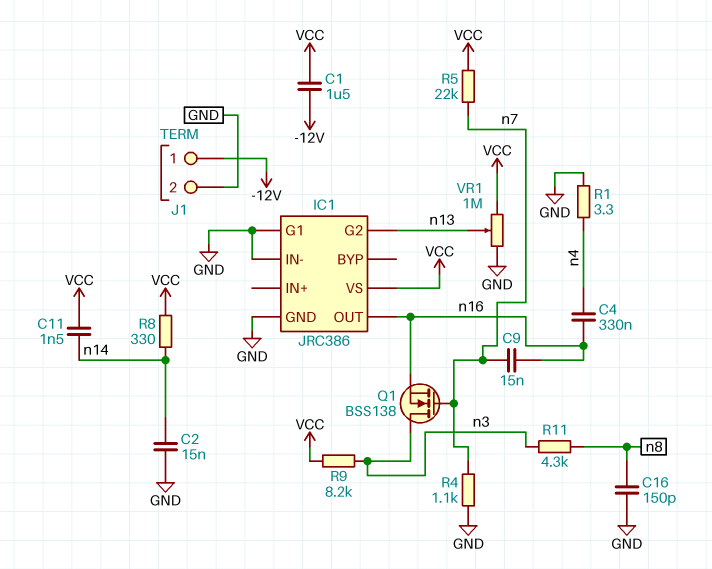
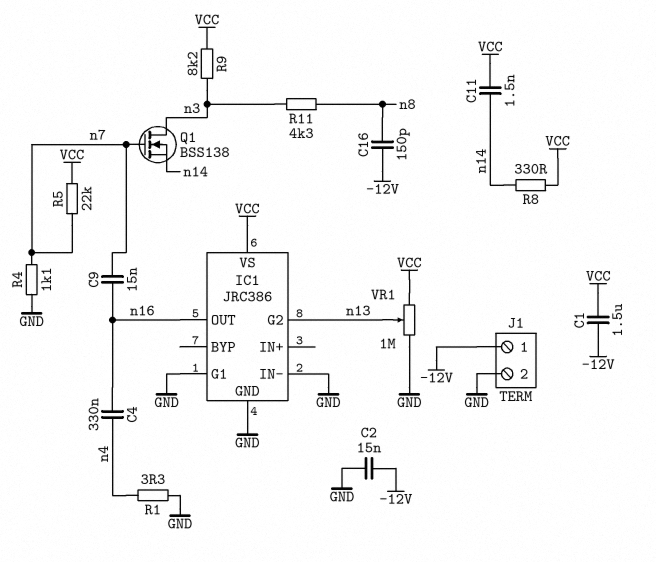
C2: 15nF (GND, n14) -> 15nF (-12V, GND)
C16: 150pF (GND, n8) -> 150pF (-12V, n8)
Q1: NMOS BSS138 (G n7, D n3, S n16) -> NMOS BSS138 (G n7, D n3, S n14)

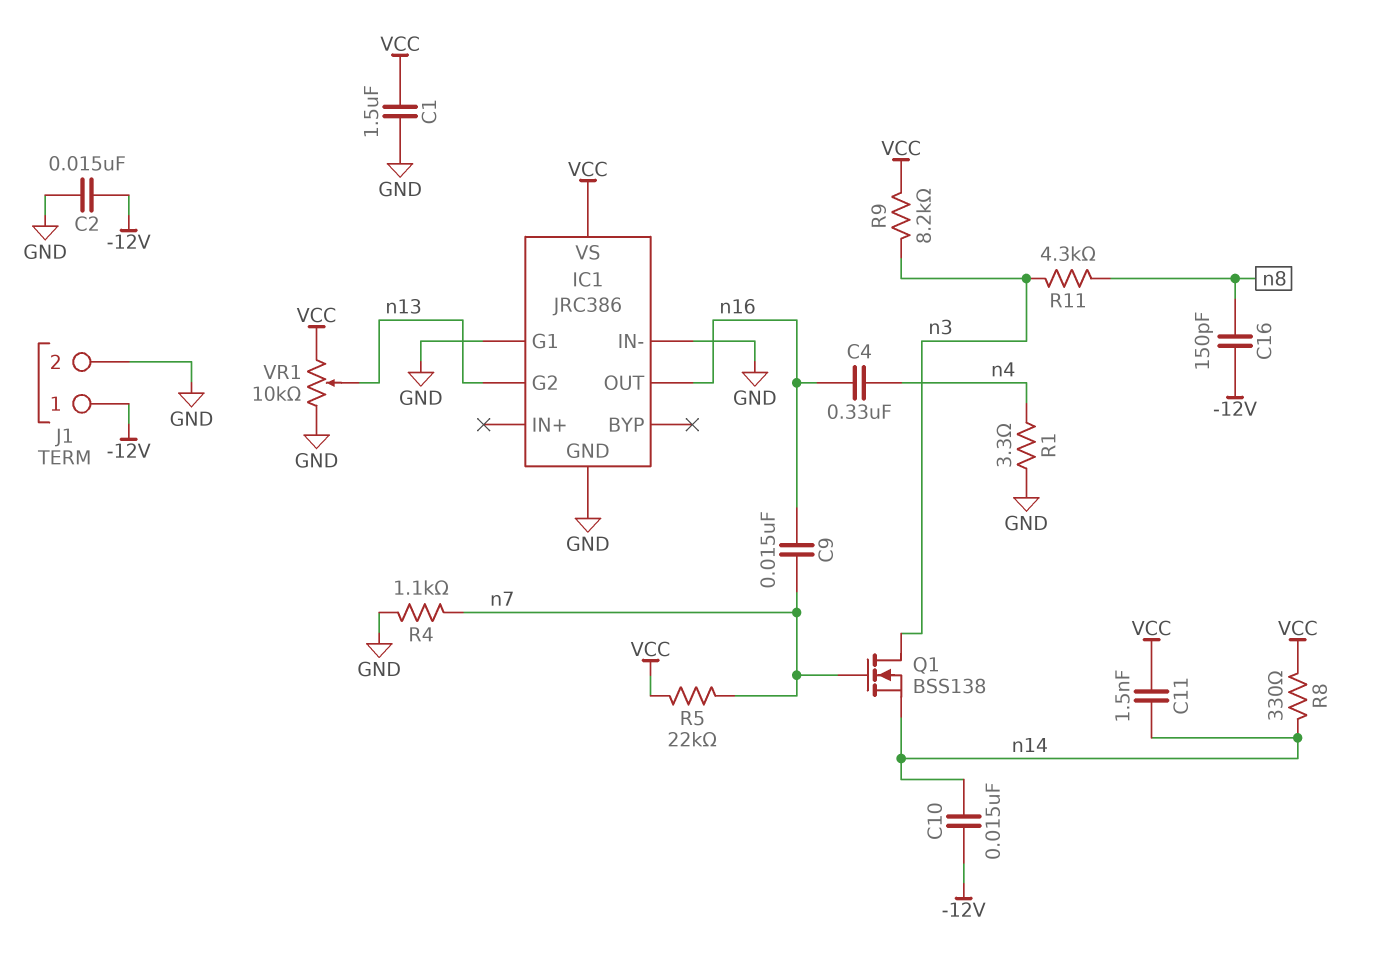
C1: 1.5uF (-12V, VCC) -> 1.5uF (GND, VCC)
C10: none -> 15nF (-12V, n14)
VR1: 1M (GND, VCC, wiper n13) -> 10k (GND, VCC, wiper n13)

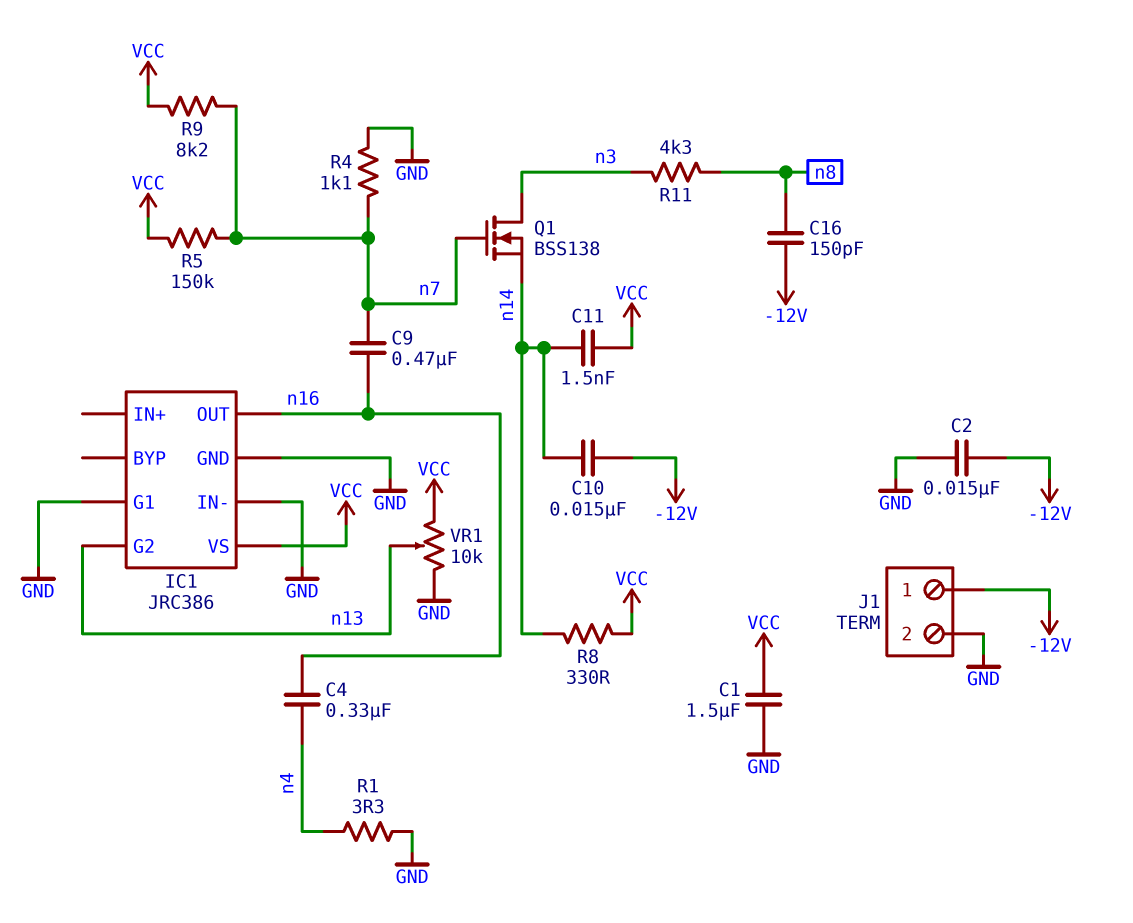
C9: 15nF (n7, n16) -> 470nF (n7, n16)
R5: 22k (VCC, n7) -> 150k (VCC, n7)
R9: 8.2k (VCC, n3) -> 8.2k (VCC, n7)

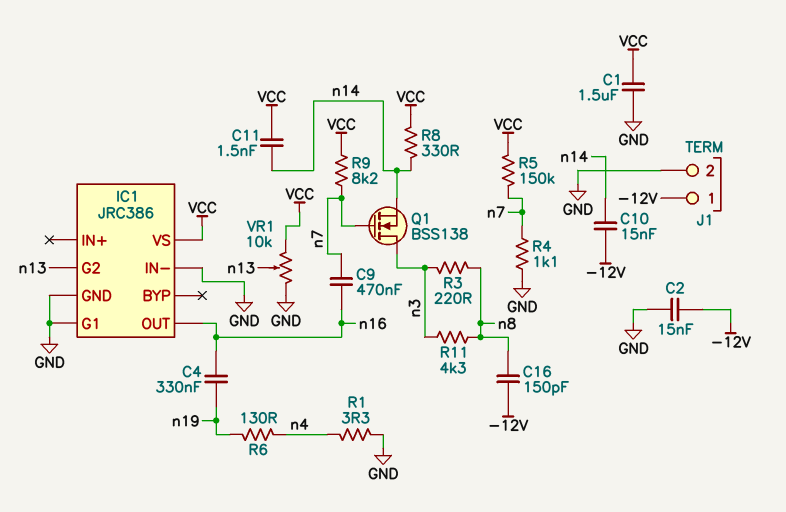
C4: 330nF (n4, n16) -> 330nF (n16, n19)
R3: none -> 220 (n3, n8)
R6: none -> 130 (n4, n19)

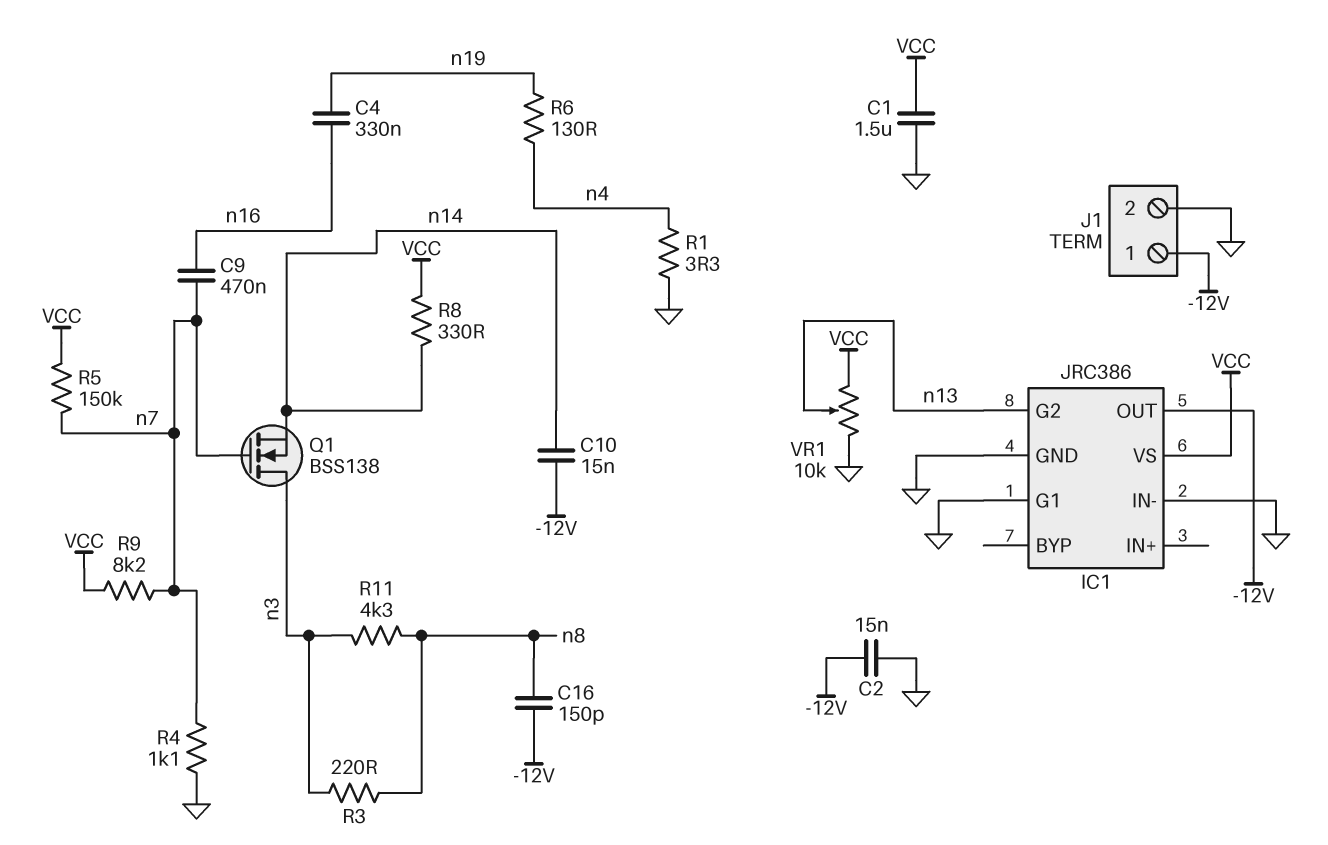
C11: 1.5nF (VCC, n14) -> none
IC1 pin OUT: n16 -> -12V

